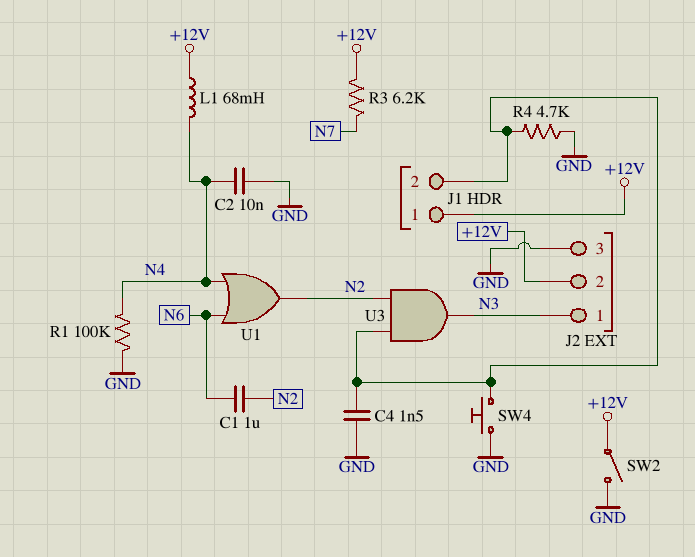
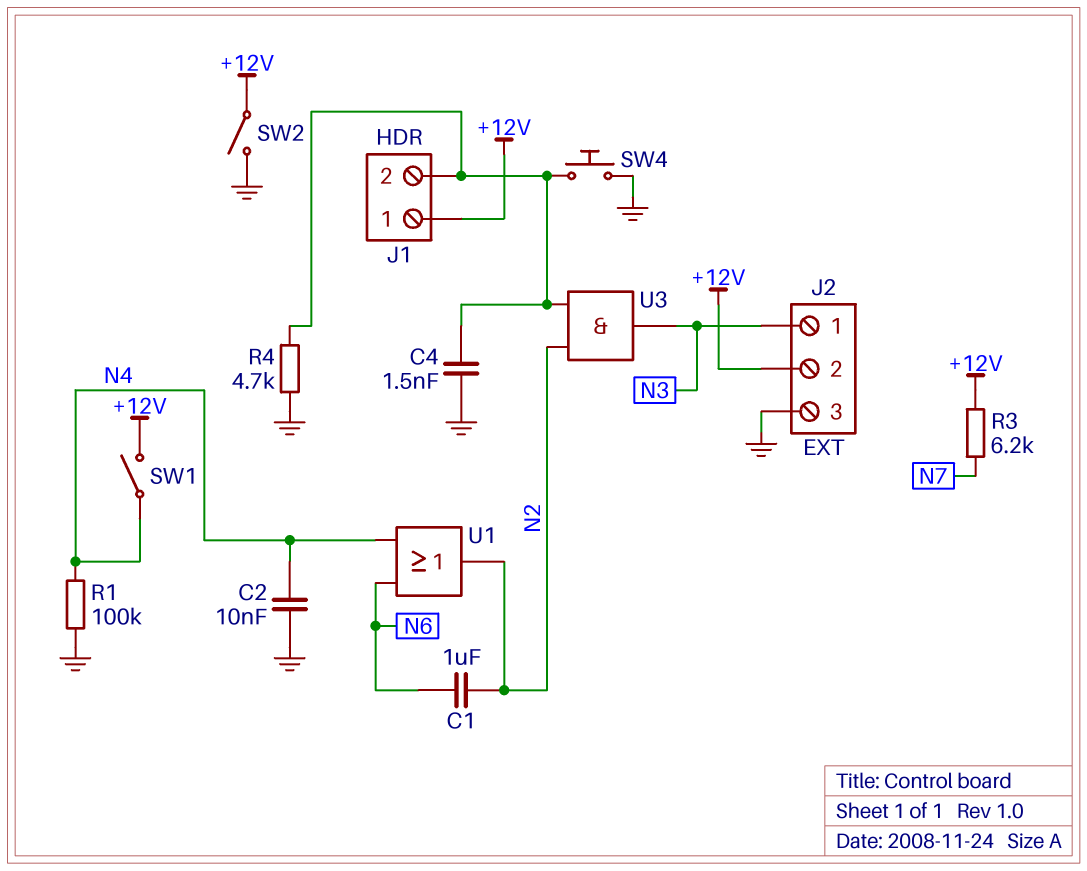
L1: 68mH (+12V, N4) -> none
SW1: none -> switch (+12V, N4)

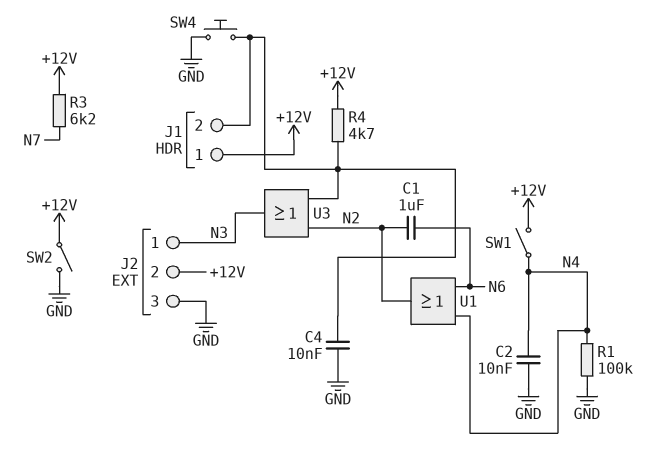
C4: 1.5nF (GND, J1/2) -> 10nF (GND, J1/2)
R4: 4.7k (GND, J1/2) -> 4.7k (+12V, J1/2)
U3: AND (in J1/2, in N2, out N3) -> OR (in J1/2, in N2, out N3)

